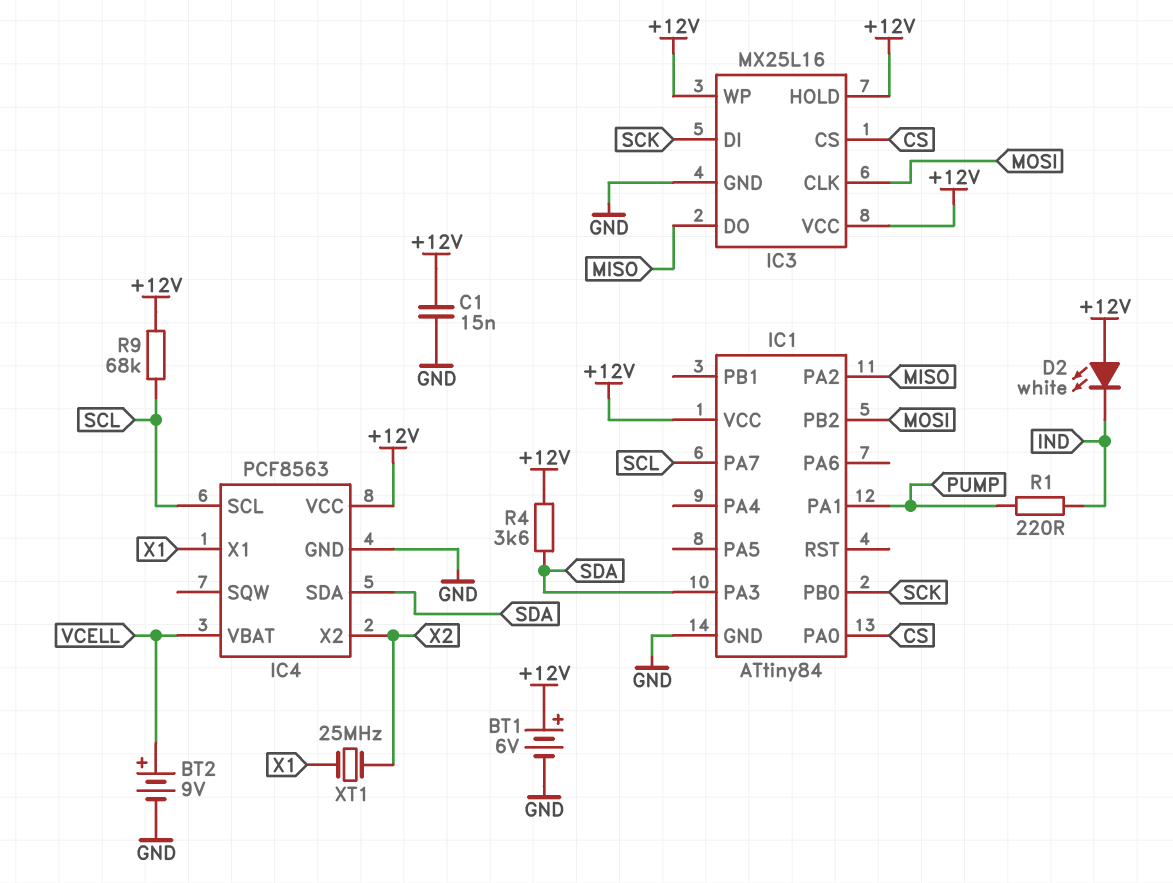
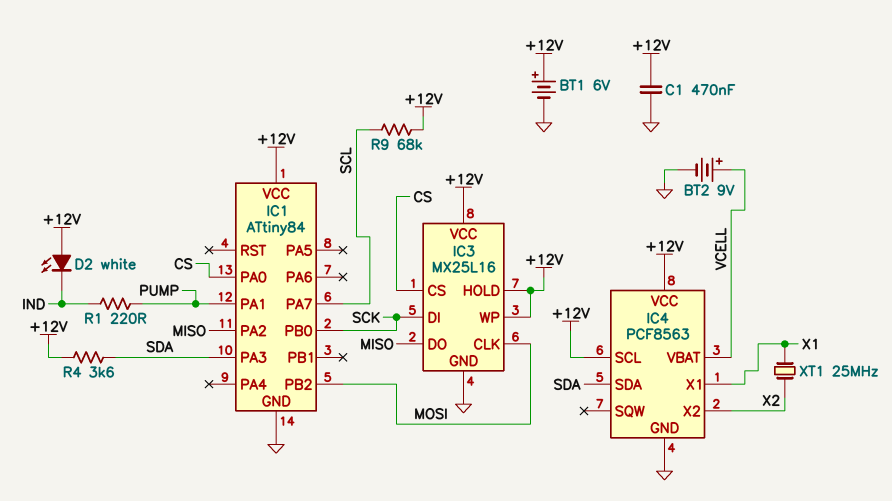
C1: 15nF (+12V, GND) -> 470nF (+12V, GND)
IC4 pin SCL: SCL -> +12V

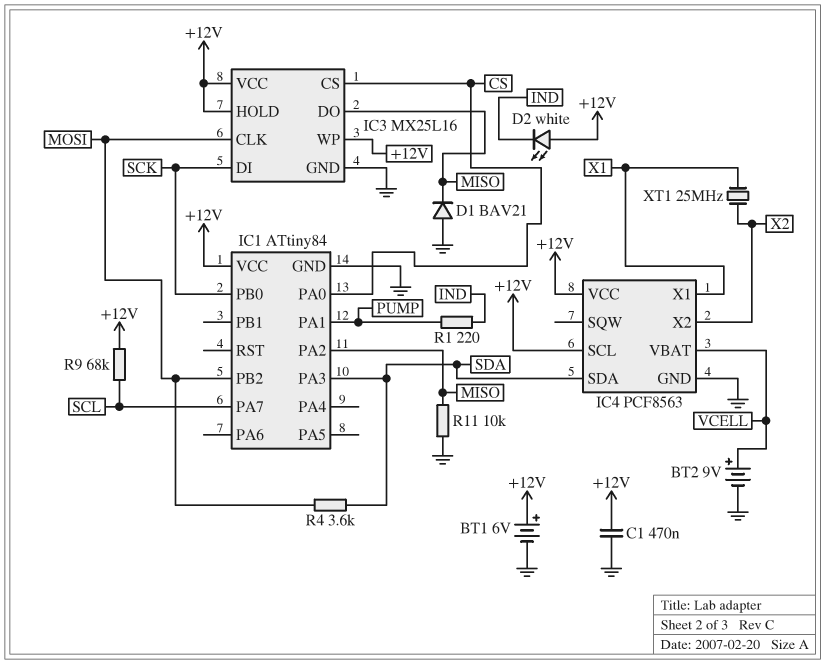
D1: none -> diode BAV21 (A GND, K MISO)
R4: 3.6k (+12V, SDA) -> 3.6k (MOSI, SDA)
R11: none -> 10k (GND, MISO)

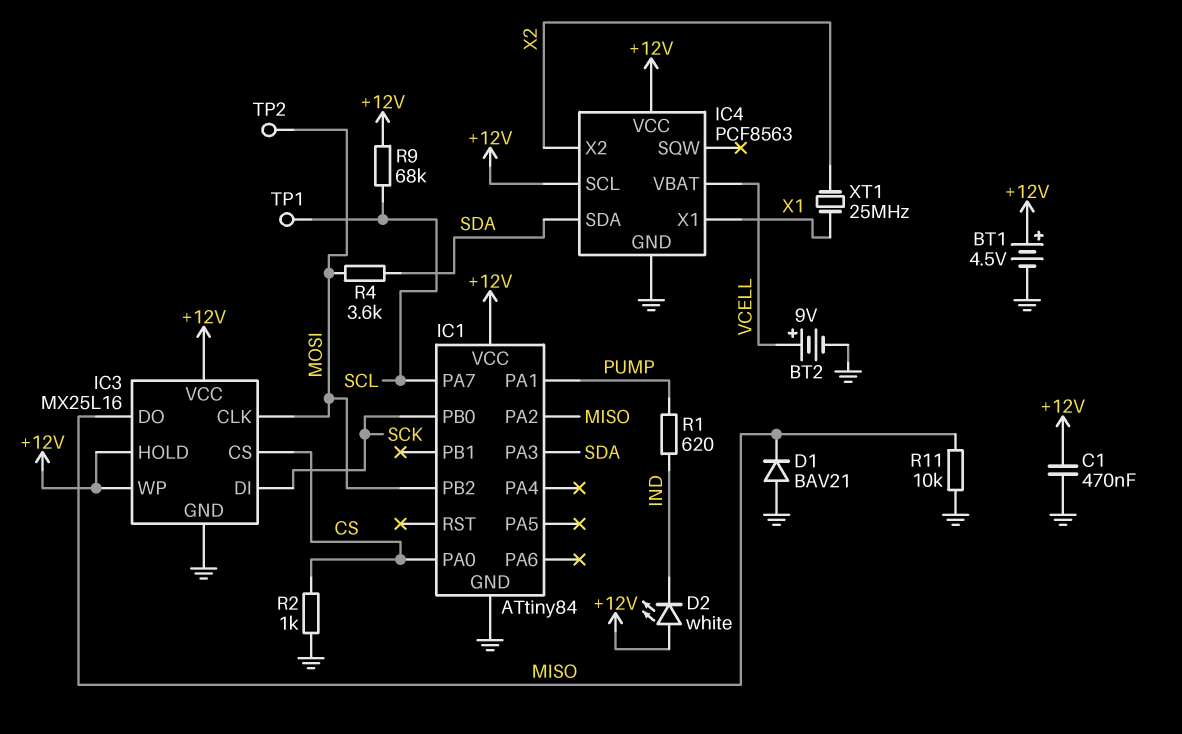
BT1: 6V (plus +12V, minus GND) -> 4.5V (plus +12V, minus GND)
R1: 220 (IND, PUMP) -> 620 (IND, PUMP)
R2: none -> 1k (CS, GND)
TP1: none -> test point (SCL)
TP2: none -> test point (MOSI)

